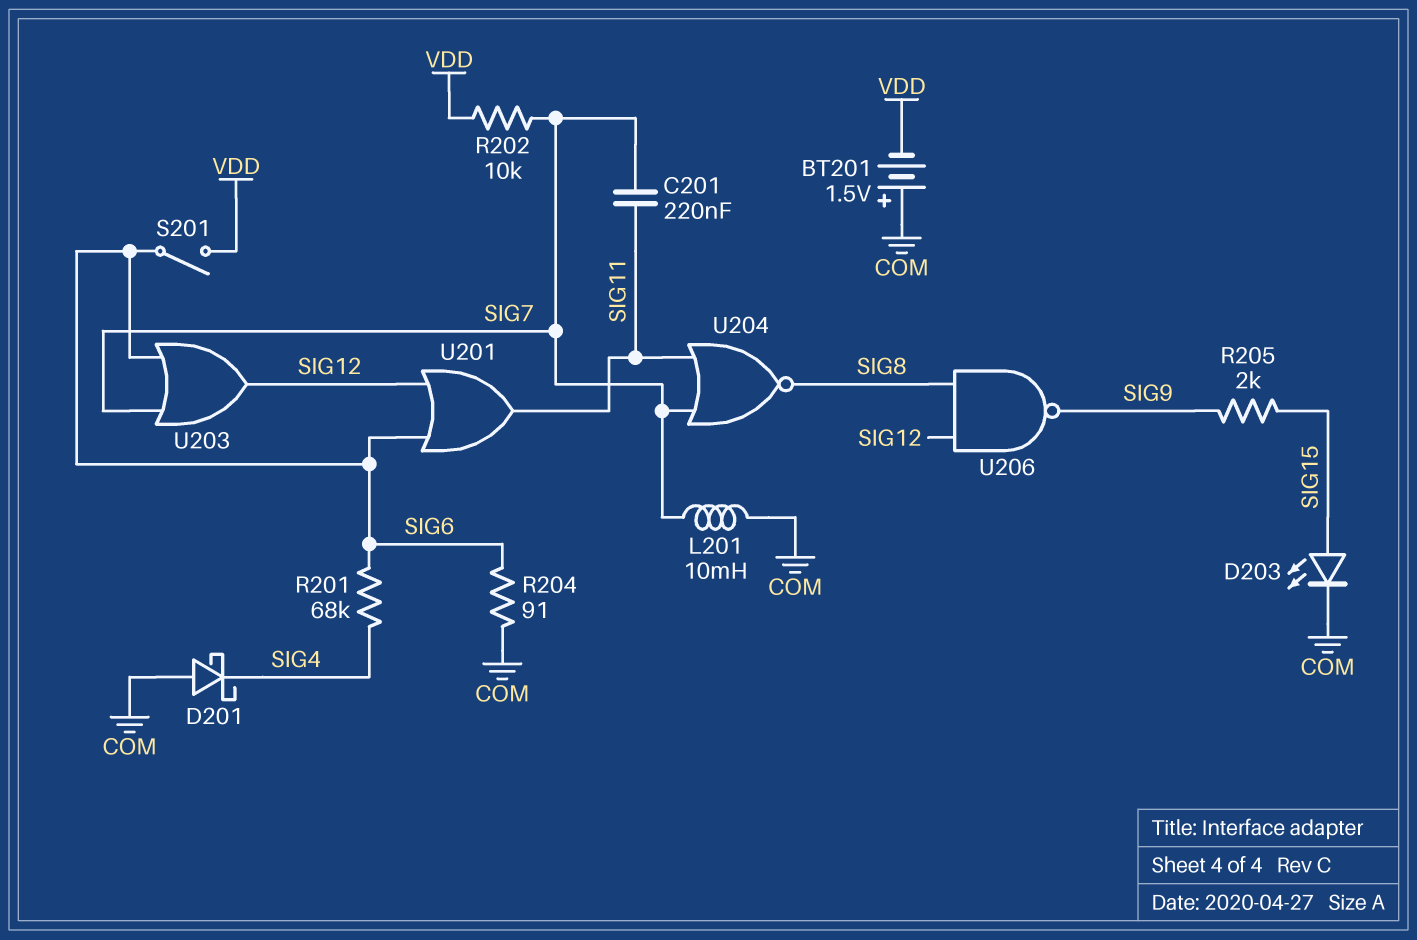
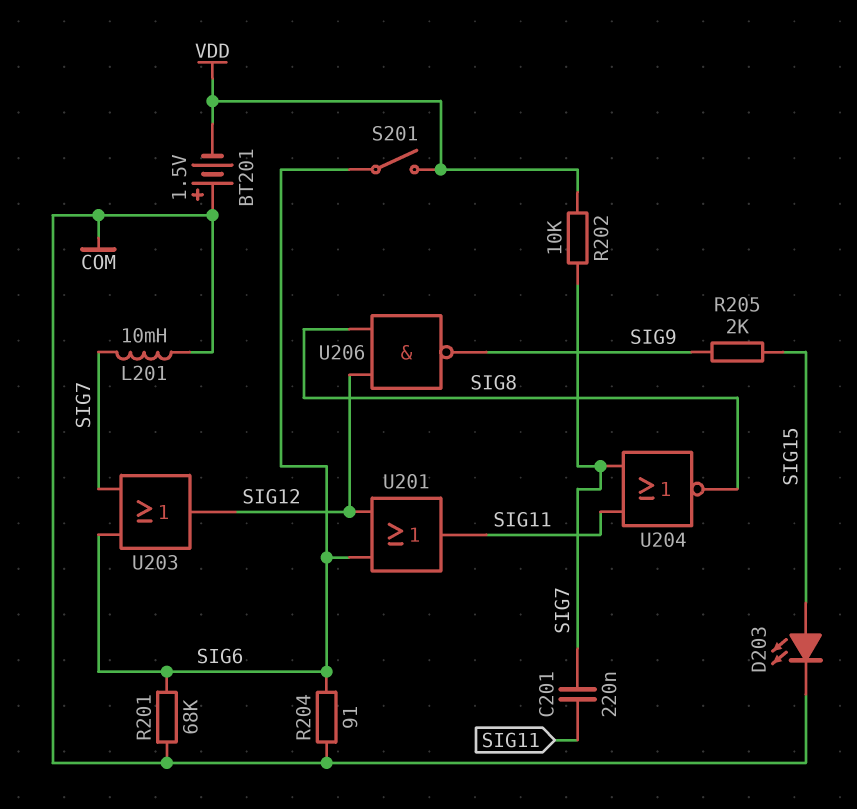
D201: schottky (A COM, K SIG4) -> none
R201: 68k (SIG4, SIG6) -> 68k (COM, SIG6)

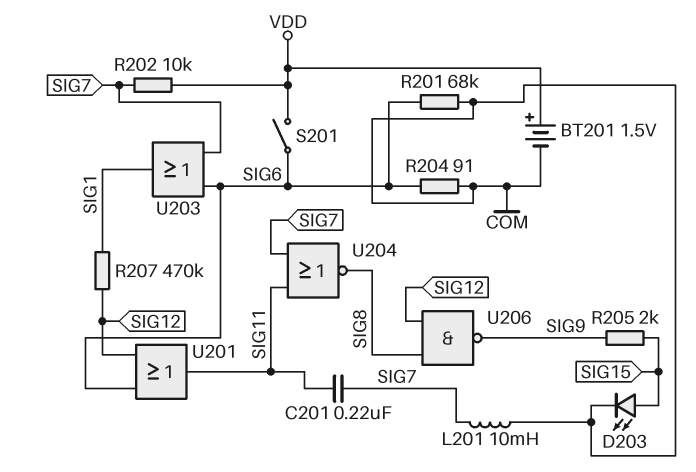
BT201: 1.5V (plus COM, minus VDD) -> 1.5V (plus VDD, minus COM)
R207: none -> 470k (SIG1, SIG12)
U203: OR (in SIG6, in SIG7, out SIG12) -> OR (in SIG6, in SIG7, out SIG1)

